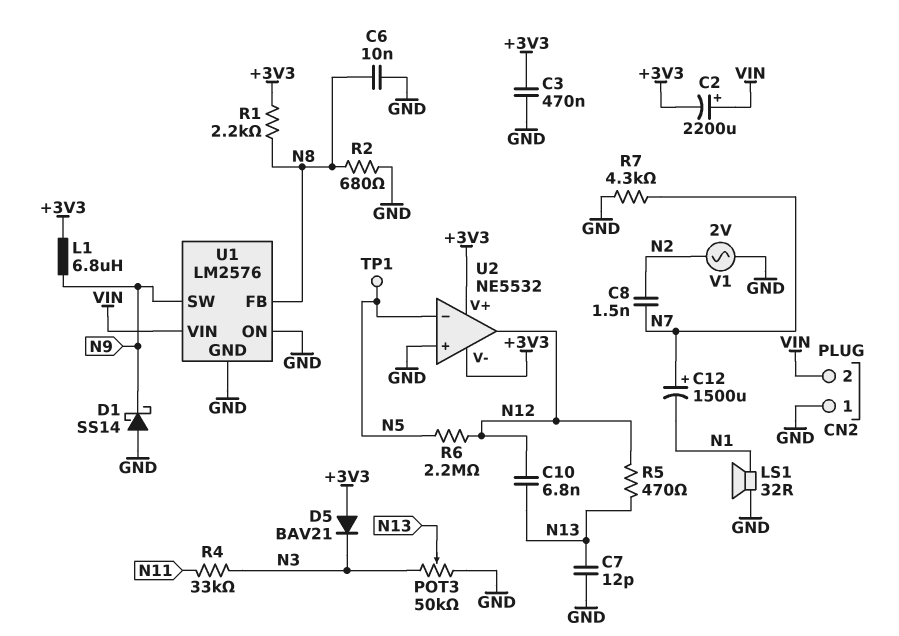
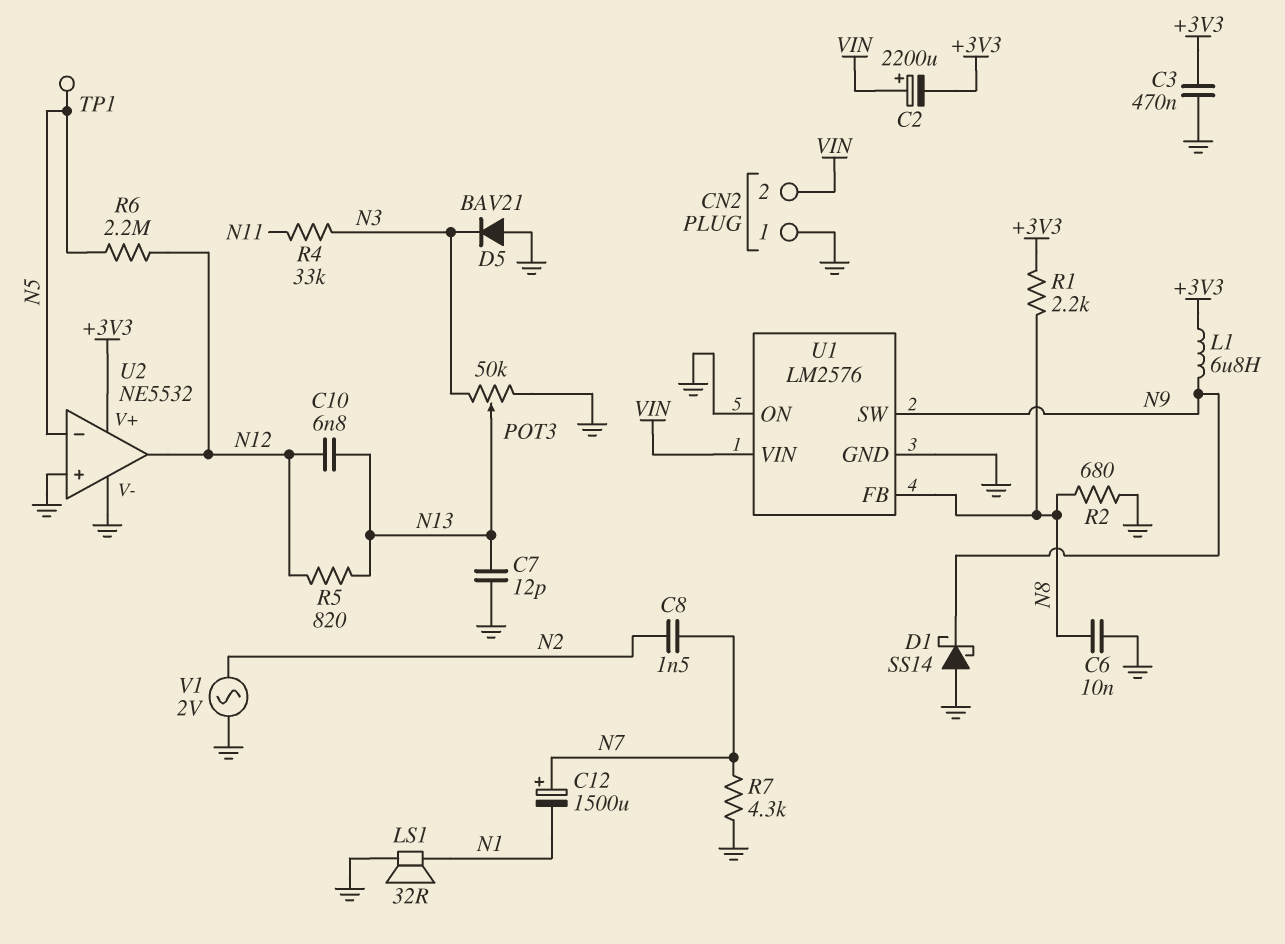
D5: diode BAV21 (A +3V3, K N3) -> diode BAV21 (A GND, K N3)
R5: 470 (N12, N13) -> 820 (N12, N13)
U2 pin V-: +3V3 -> GND

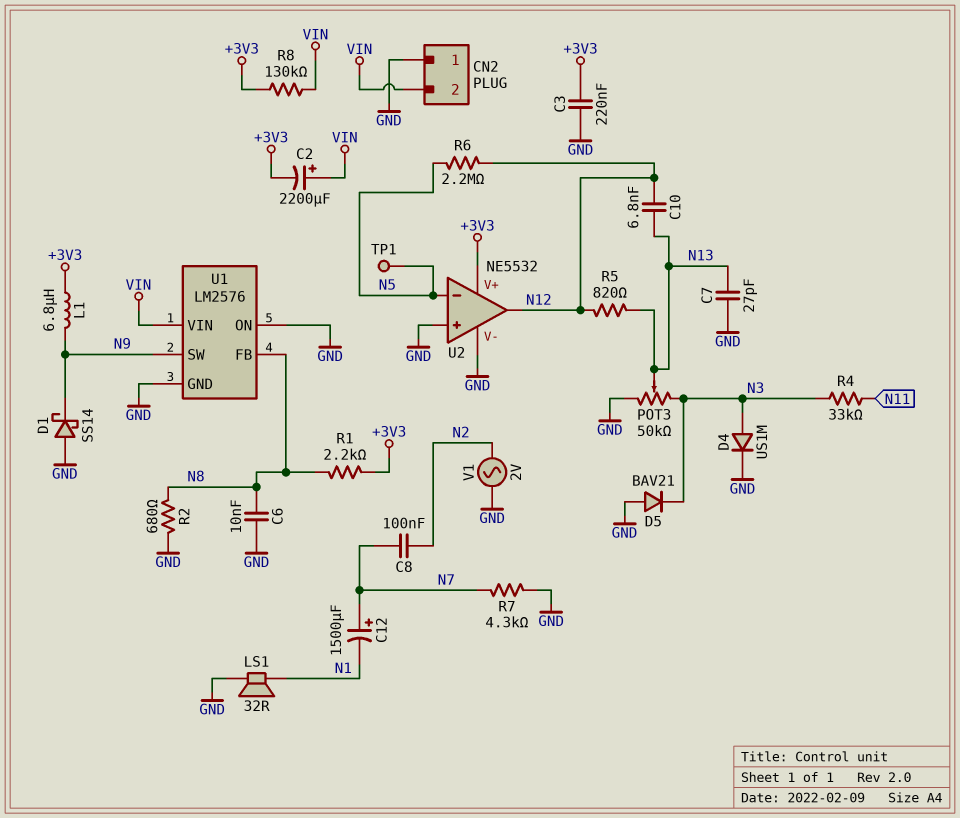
C3: 470nF (+3V3, GND) -> 220nF (+3V3, GND)
C7: 12pF (GND, N13) -> 27pF (GND, N13)
C8: 1.5nF (N2, N7) -> 100nF (N2, N7)
D4: none -> diode US1M (A N3, K GND)
R8: none -> 130k (+3V3, VIN)

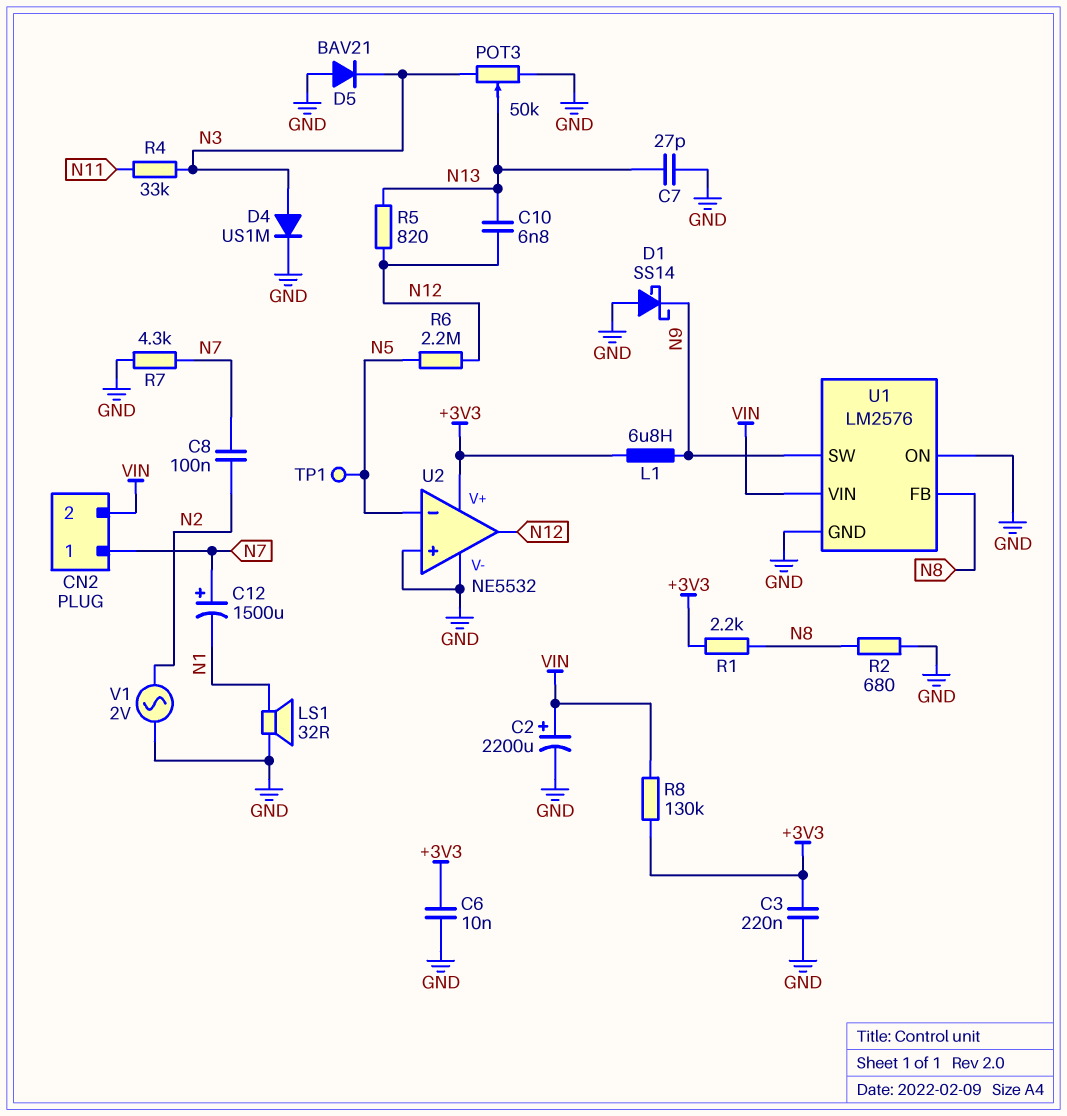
C2: 2200uF (plus VIN, minus +3V3) -> 2200uF (plus VIN, minus GND)
C6: 10nF (GND, N8) -> 10nF (+3V3, GND)
CN2 pin 1: GND -> N7

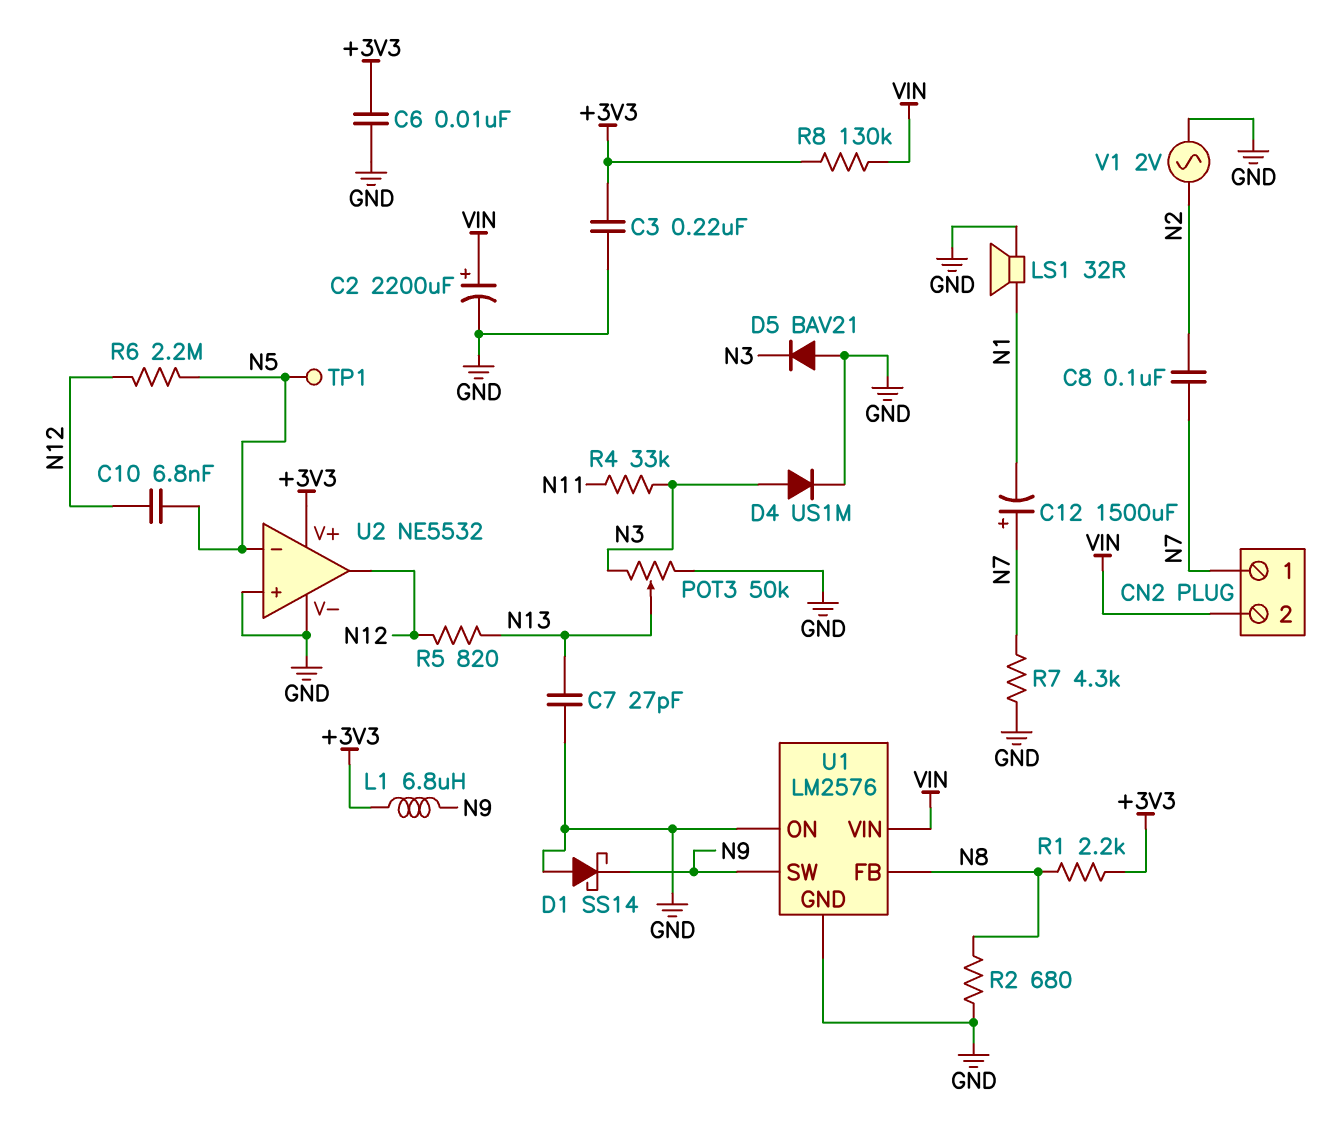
C10: 6.8nF (N12, N13) -> 6.8nF (N5, N12)

